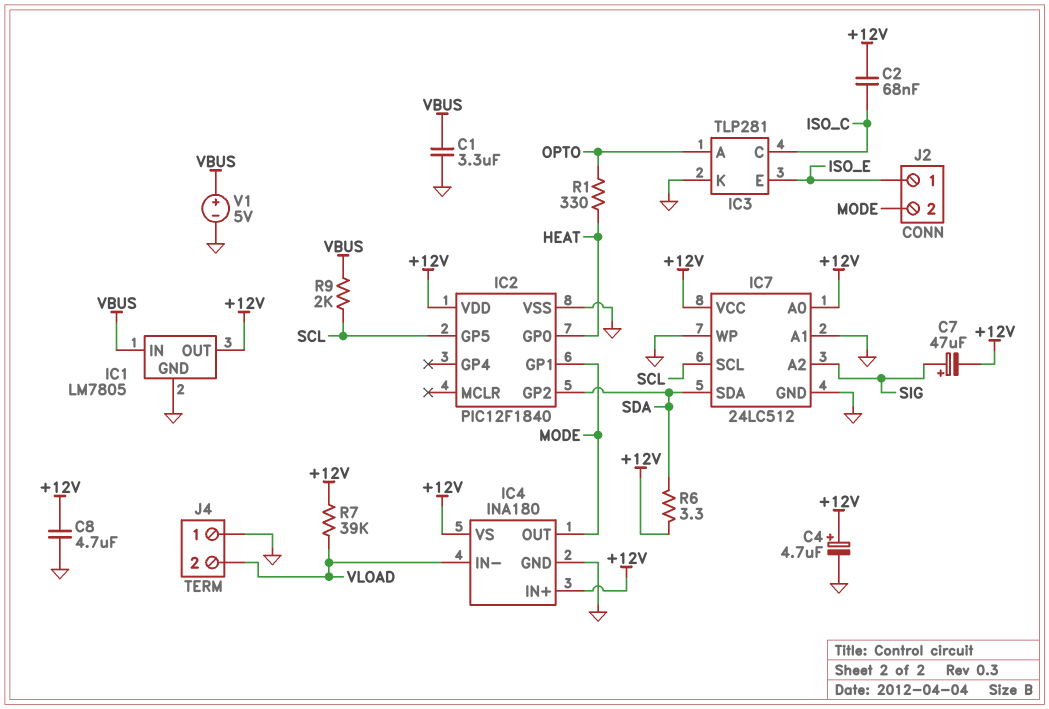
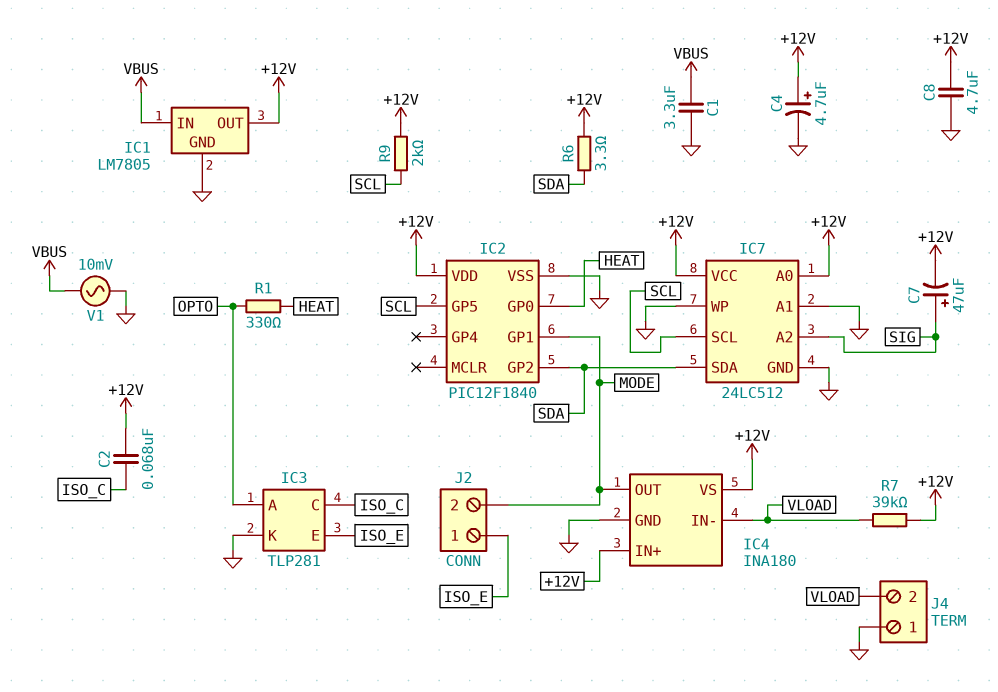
R9: 2k (SCL, VBUS) -> 2k (+12V, SCL)
V1: 5V (plus VBUS, minus GND) -> AC 10mV (GND, VBUS)

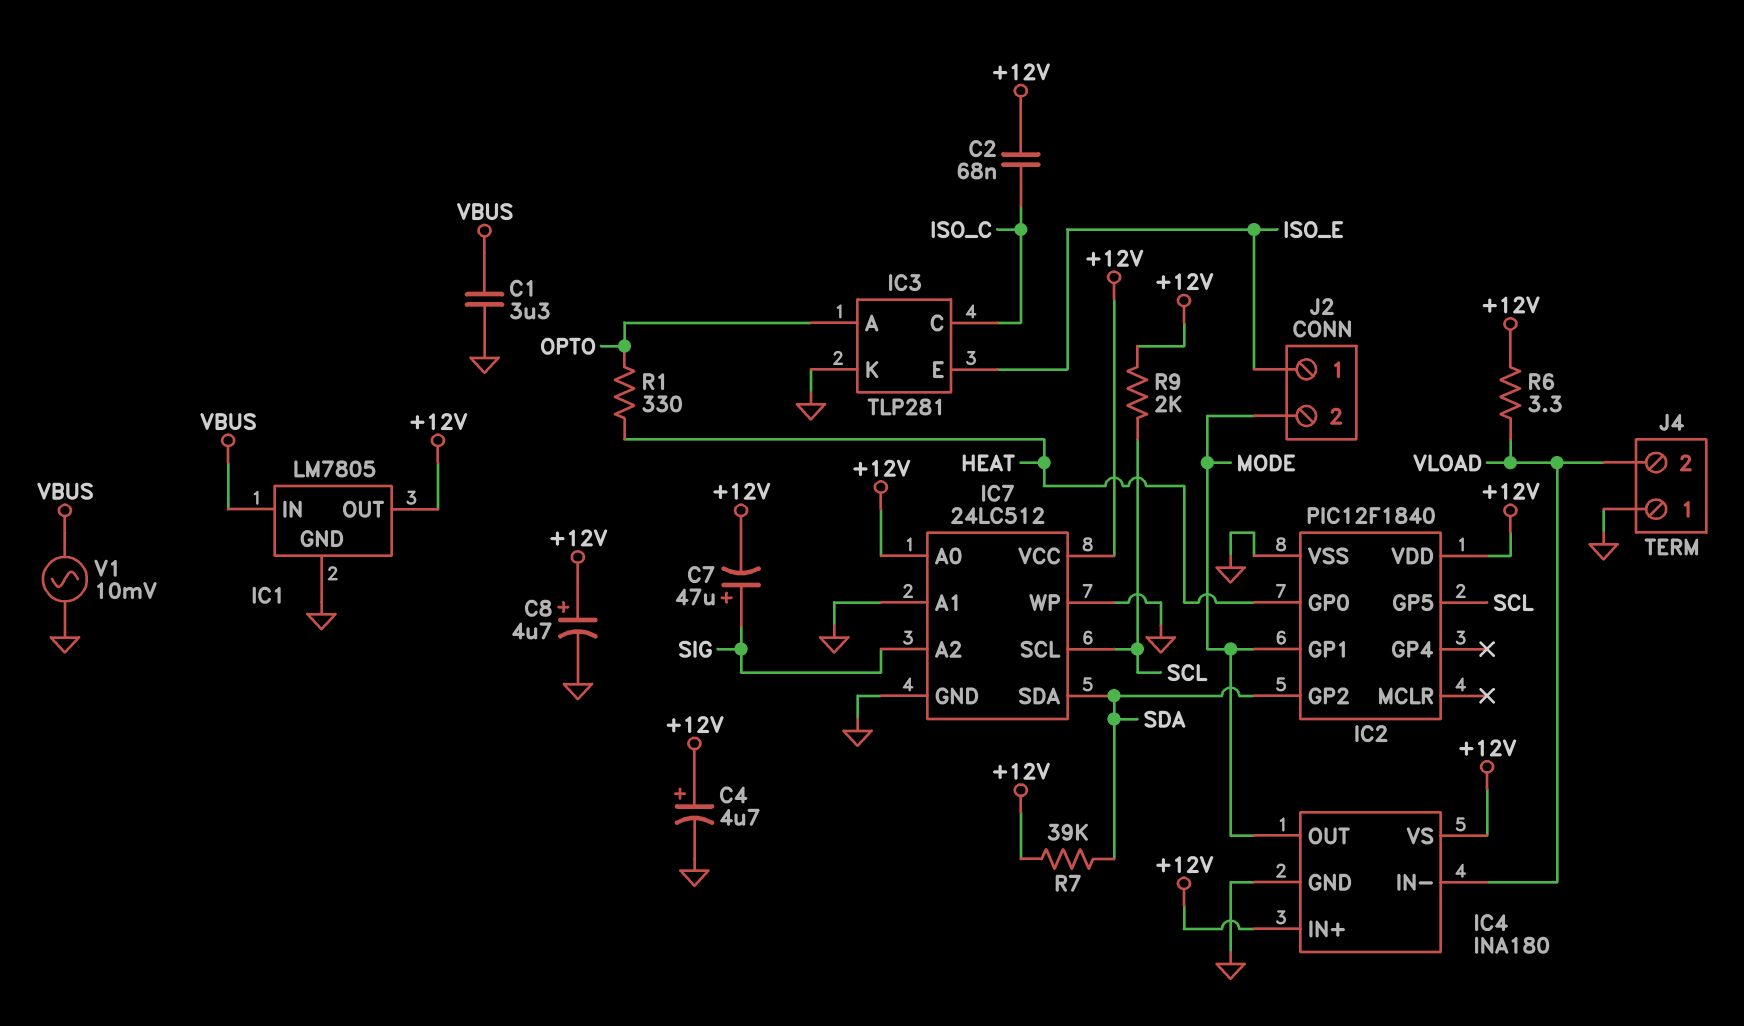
C8: 4.7uF (+12V, GND) -> 4.7uF (plus +12V, minus GND)
R6: 3.3 (+12V, SDA) -> 3.3 (+12V, VLOAD)
R7: 39k (+12V, VLOAD) -> 39k (+12V, SDA)

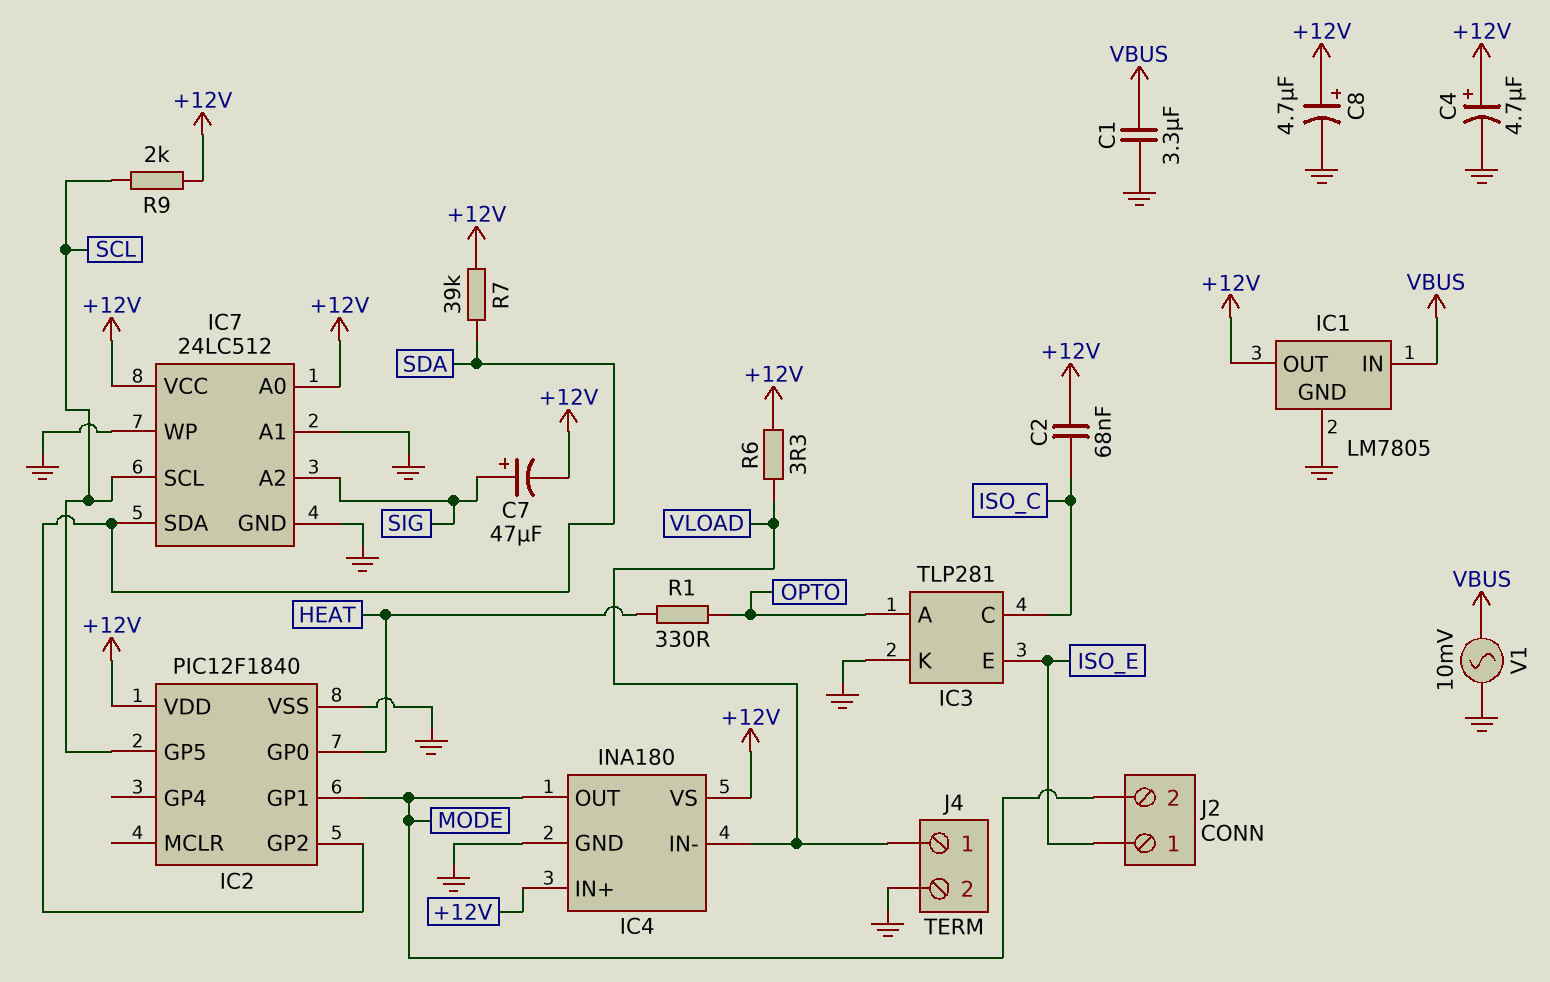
J4 pin 1: GND -> VLOAD
J4 pin 2: VLOAD -> GND

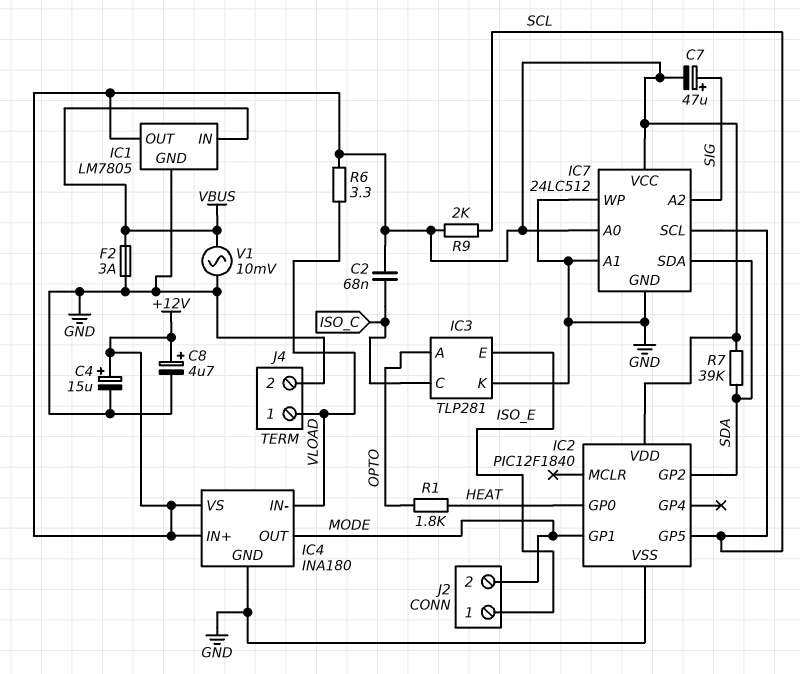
C1: 3.3uF (GND, VBUS) -> none
C4: 4.7uF (plus +12V, minus GND) -> 15uF (plus +12V, minus GND)
F2: none -> 3A (GND, VBUS)
R1: 330 (HEAT, OPTO) -> 1.8k (HEAT, OPTO)

